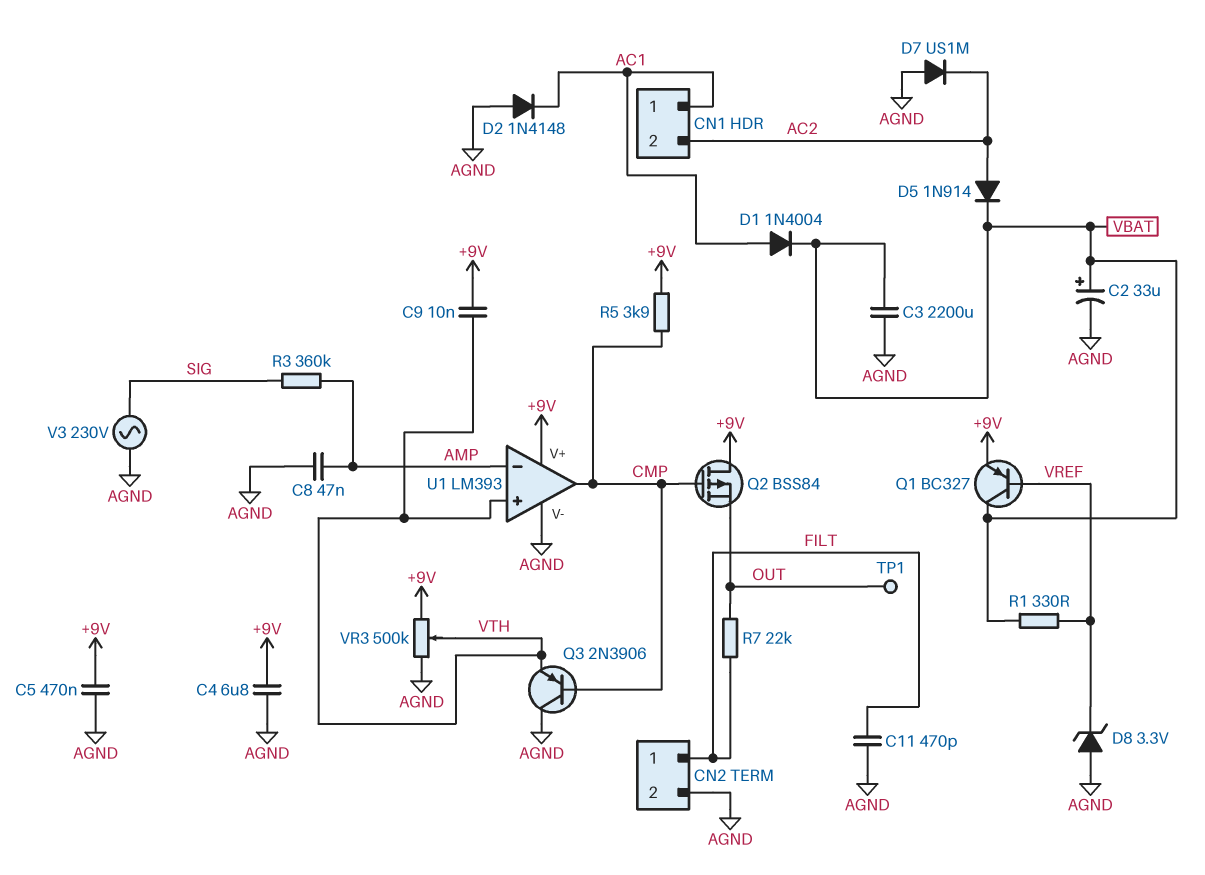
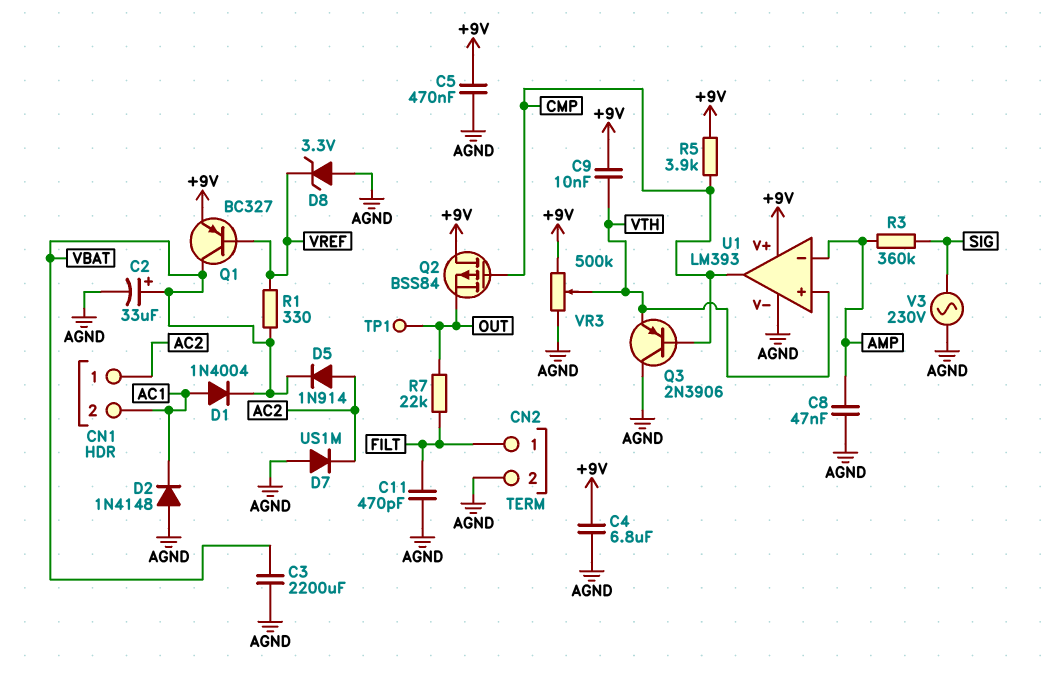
CN1 pin 1: AC1 -> AC2
CN1 pin 2: AC2 -> AC1

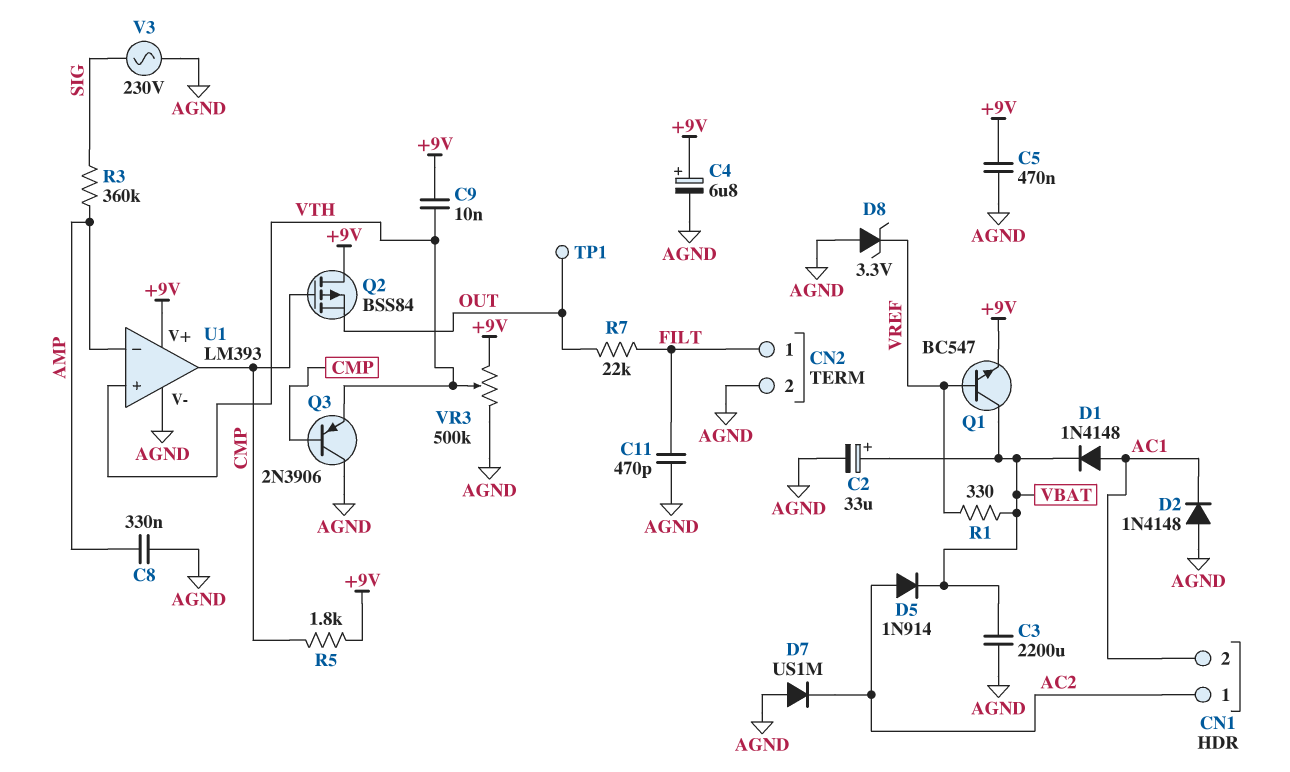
C4: 6.8uF (+9V, AGND) -> 6.8uF (plus +9V, minus AGND)
C8: 47nF (AGND, AMP) -> 330nF (AGND, AMP)
D1: diode 1N4004 (A AC1, K VBAT) -> diode 1N4148 (A AC1, K VBAT)
Q1: PNP BC327 (B VREF, C VBAT, E +9V) -> NPN BC547 (B VREF, C VBAT, E +9V)
R5: 3.9k (+9V, CMP) -> 1.8k (+9V, CMP)

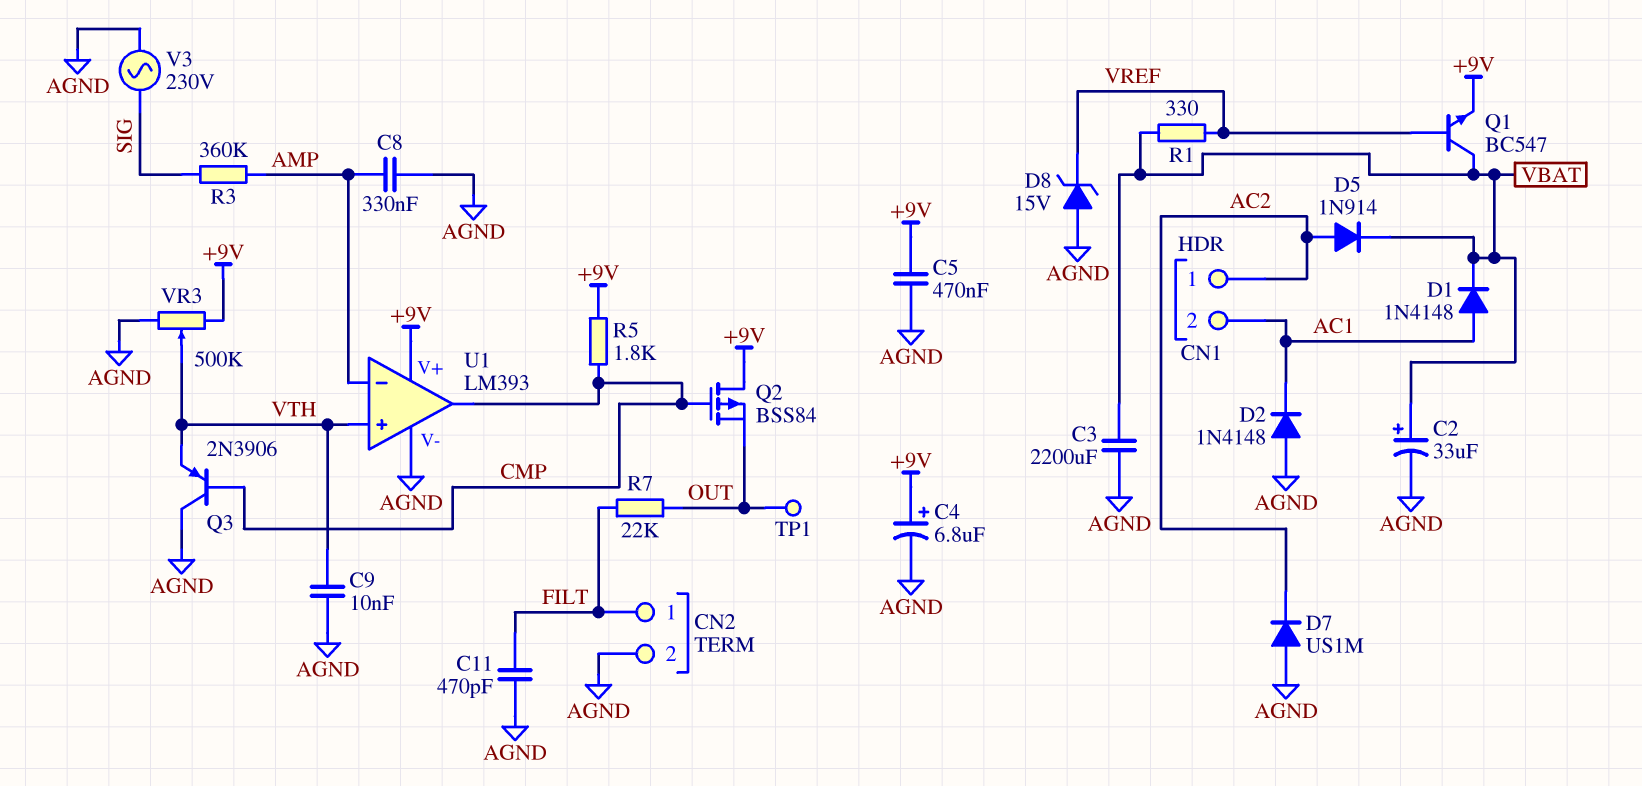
C9: 10nF (+9V, VTH) -> 10nF (AGND, VTH)
D8: zener 3.3V (A AGND, K VREF) -> zener 15V (A AGND, K VREF)

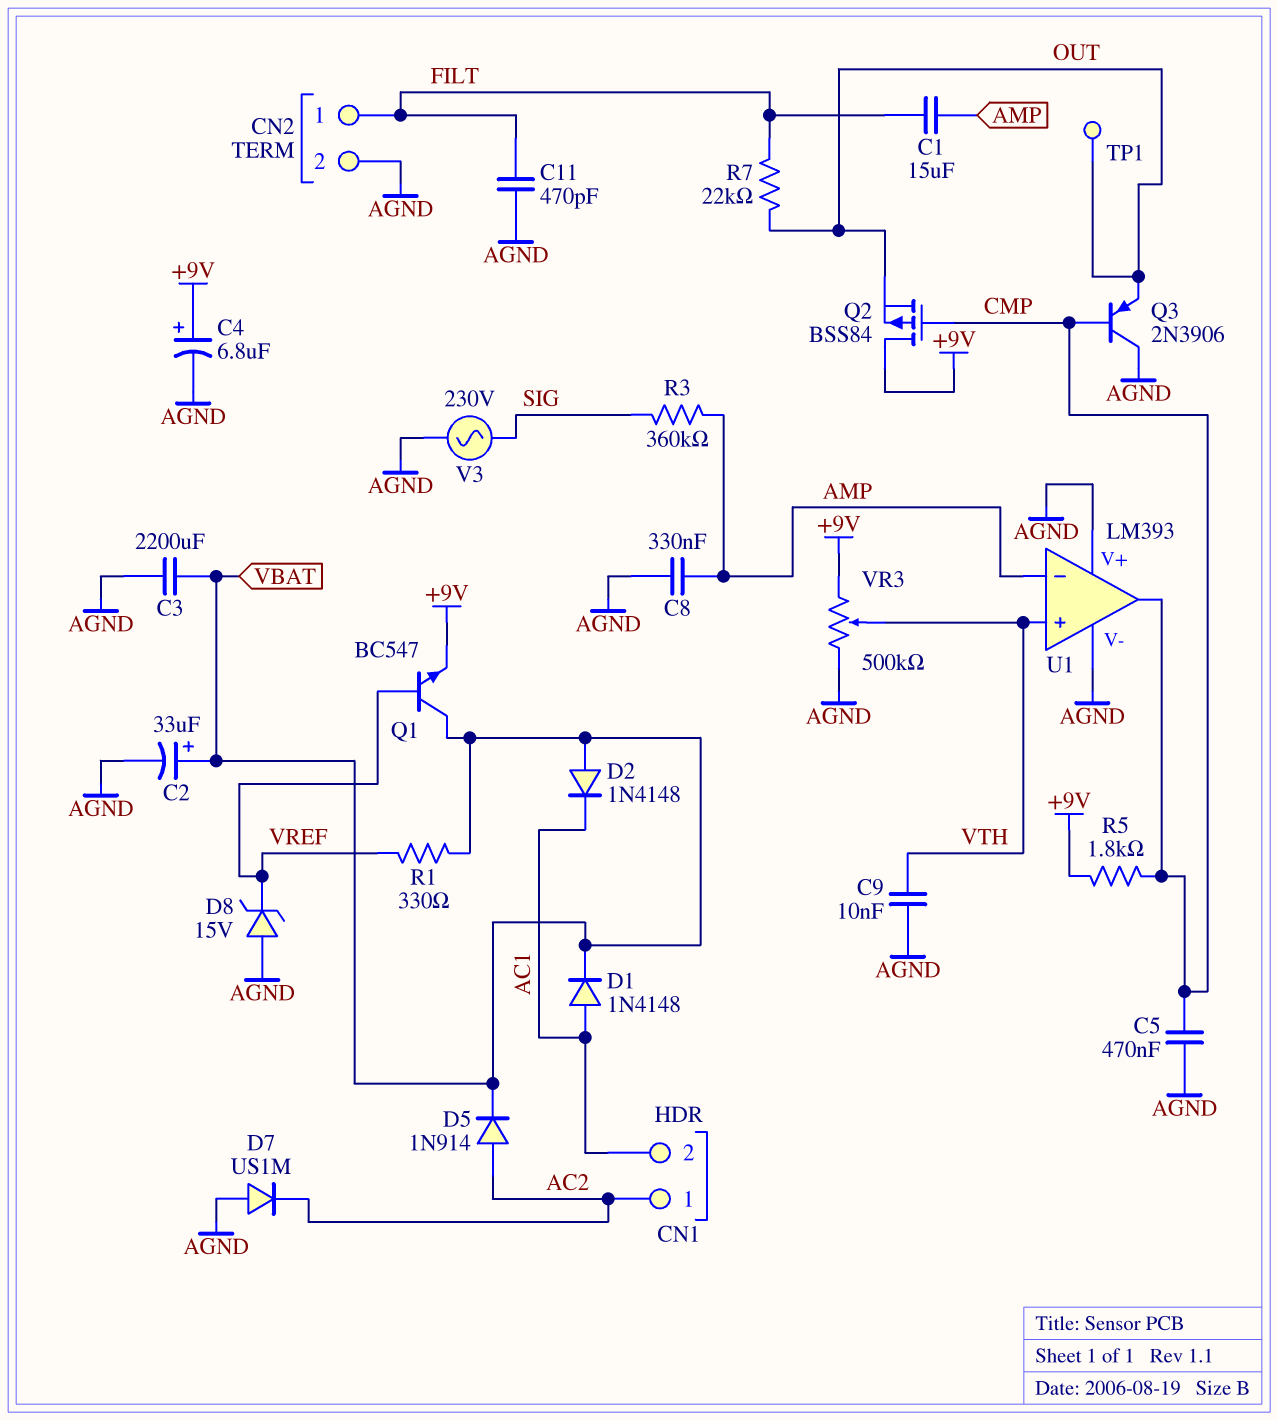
C1: none -> 15uF (AMP, FILT)
C5: 470nF (+9V, AGND) -> 470nF (AGND, CMP)
D2: diode 1N4148 (A AGND, K AC1) -> diode 1N4148 (A VBAT, K AC1)
Q3: PNP 2N3906 (B CMP, C AGND, E VTH) -> PNP 2N3906 (B CMP, C AGND, E OUT)
U1 pin V+: +9V -> AGND

